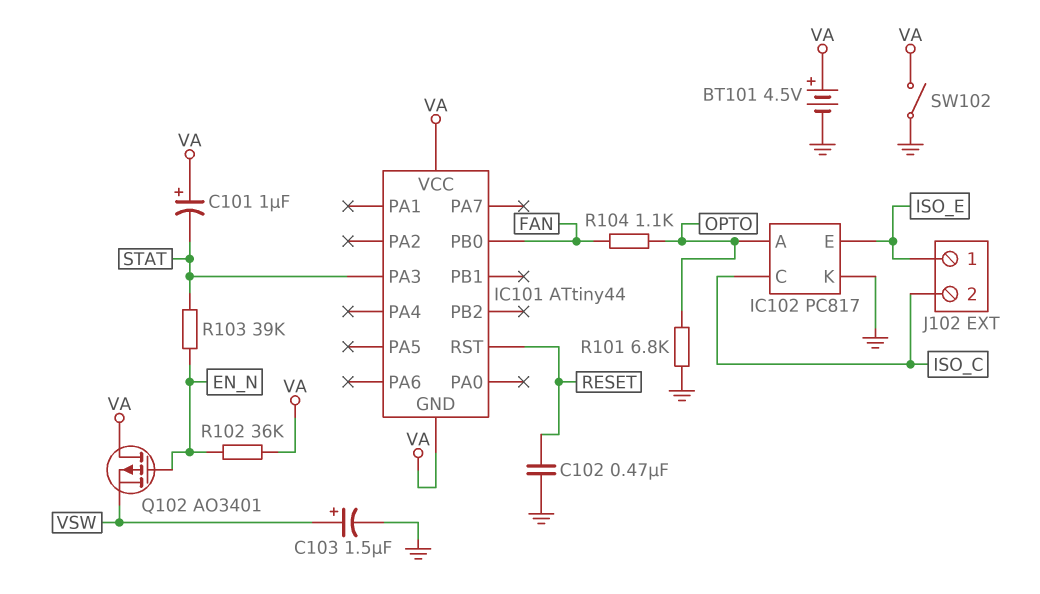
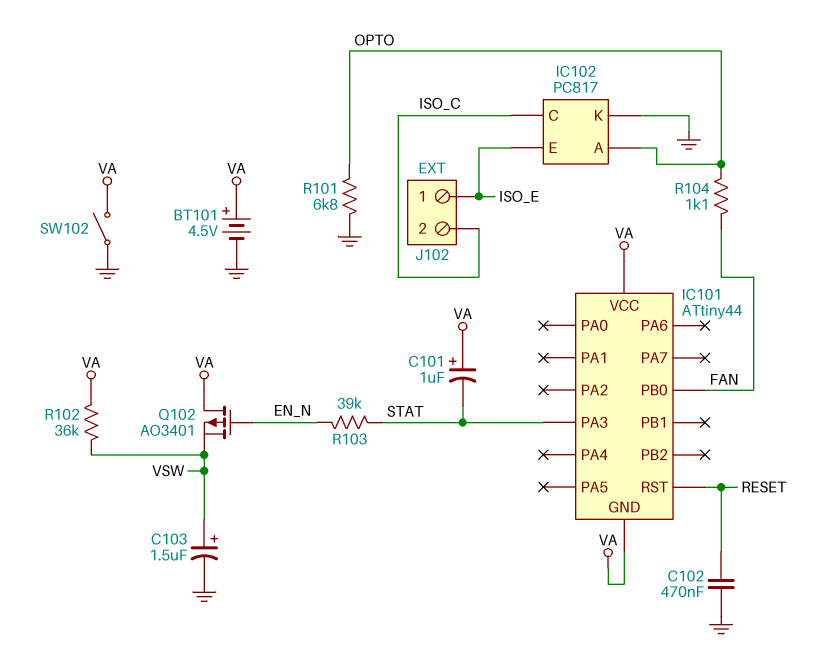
R102: 36k (EN_N, VA) -> 36k (VA, VSW)

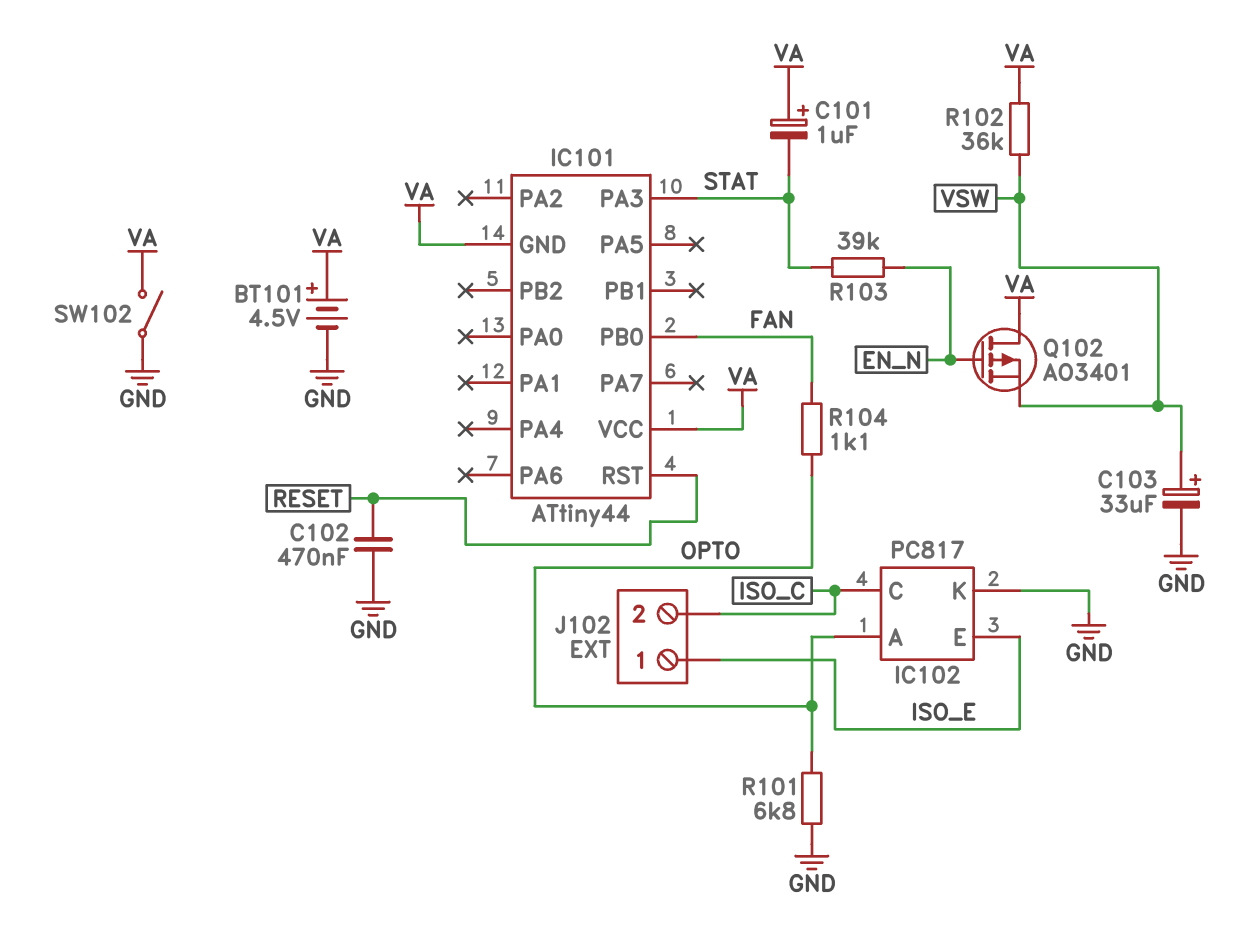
C103: 1.5uF (plus VSW, minus GND) -> 33uF (plus VSW, minus GND)

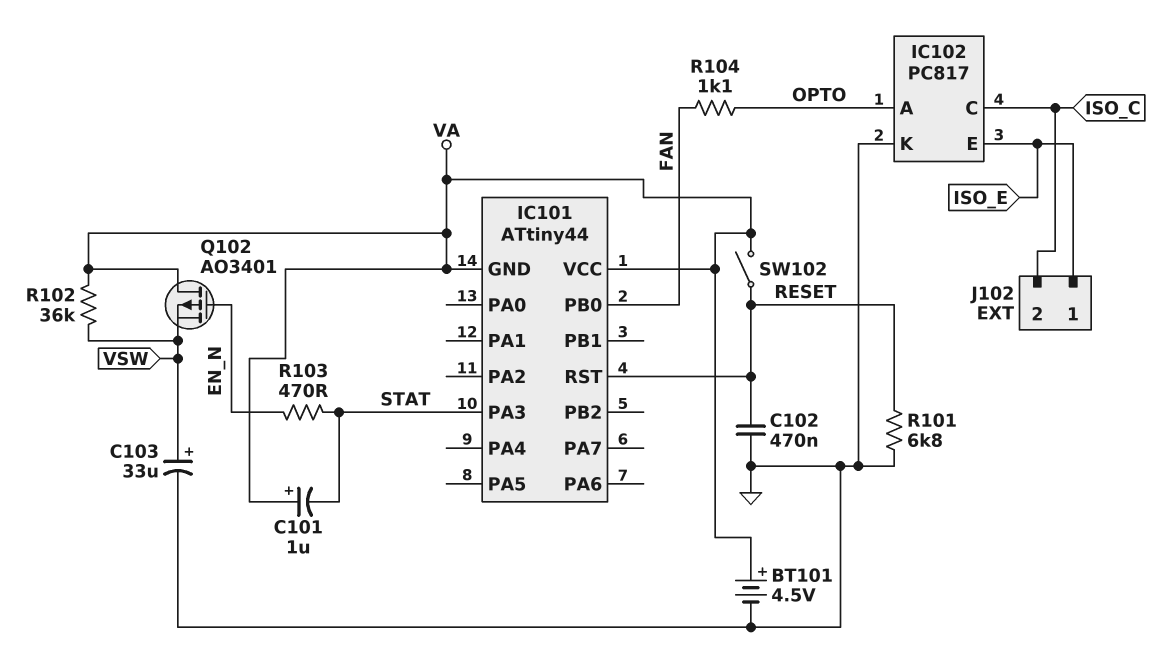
R101: 6.8k (GND, OPTO) -> 6.8k (GND, RESET)
R103: 39k (EN_N, STAT) -> 470 (EN_N, STAT)
SW102: switch (GND, VA) -> switch (RESET, VA)

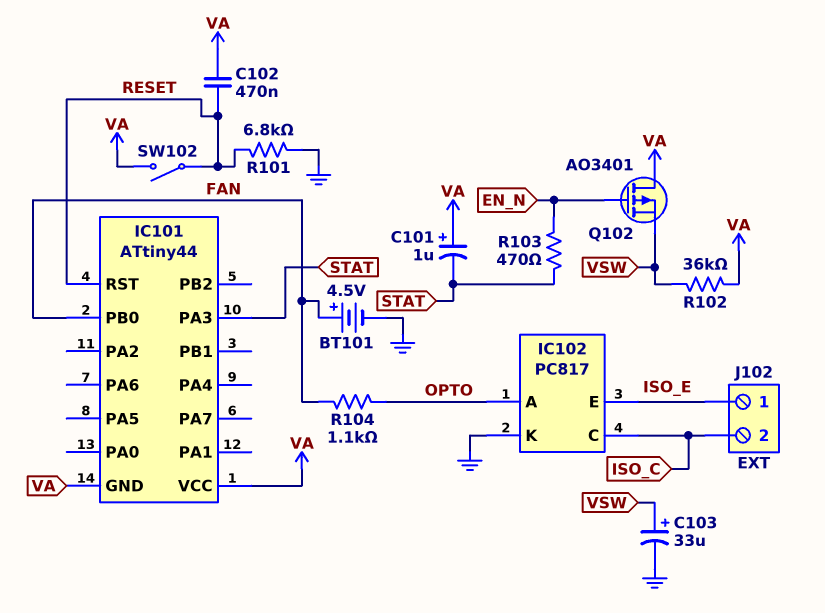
BT101: 4.5V (plus VA, minus GND) -> 4.5V (plus FAN, minus GND)
C102: 470nF (GND, RESET) -> 470nF (RESET, VA)

